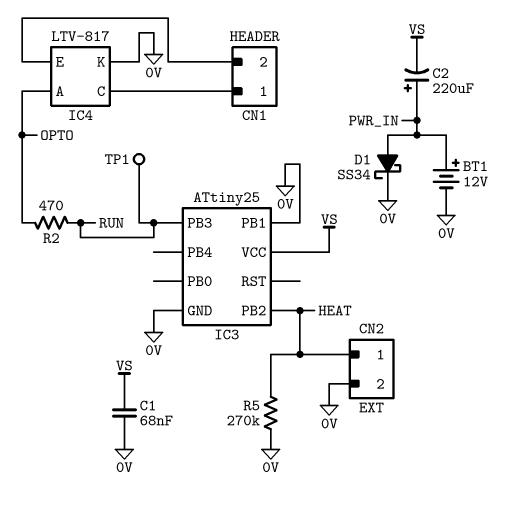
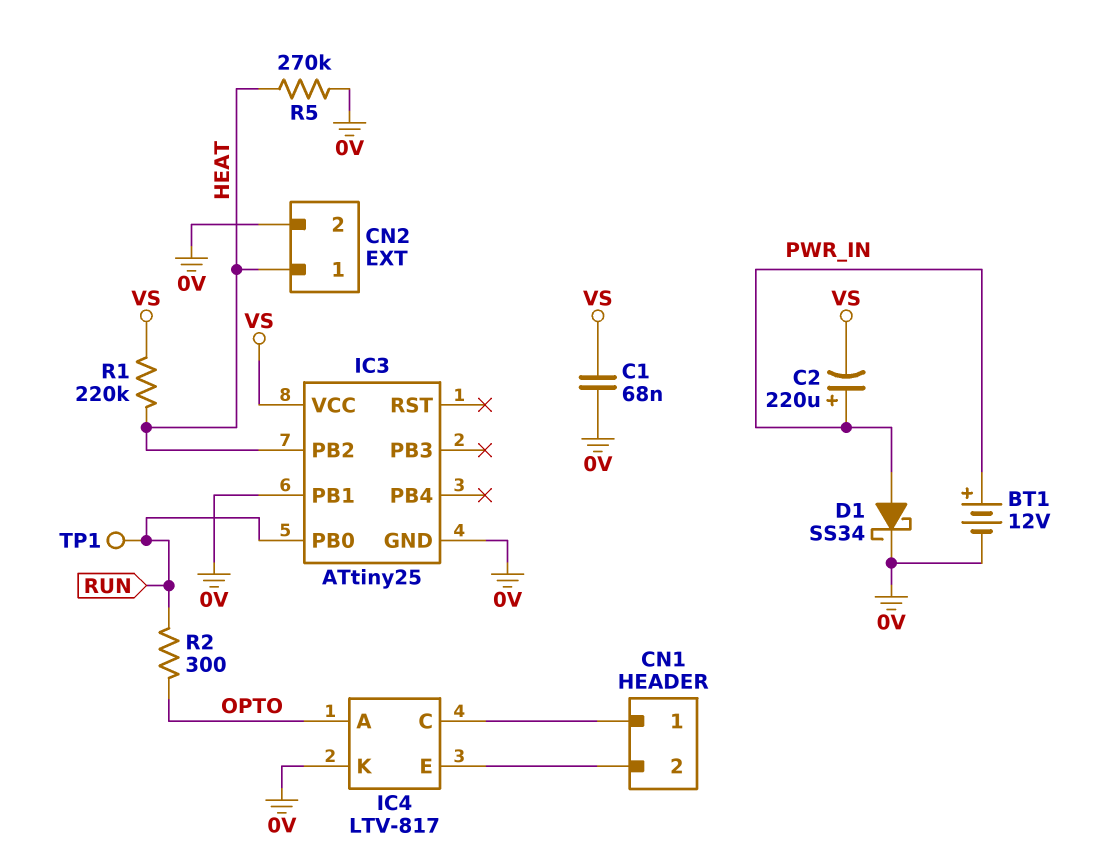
IC3 pin PB0: none -> RUN
IC3 pin PB3: RUN -> none
R1: none -> 220k (HEAT, VS)
R2: 470 (OPTO, RUN) -> 300 (OPTO, RUN)

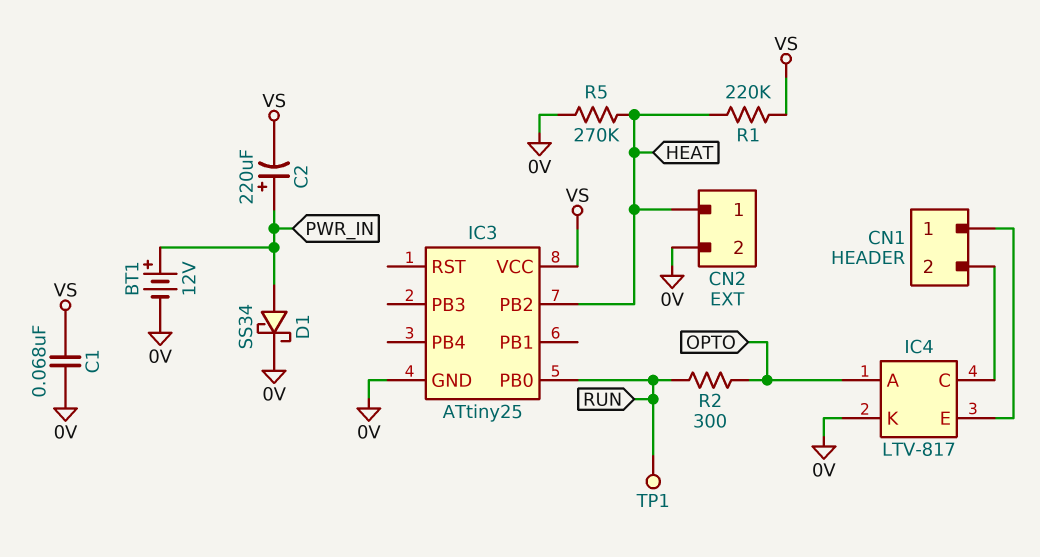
IC3 pin PB1: 0V -> none
IC4 pin C: CN1/1 -> CN1/2
IC4 pin E: CN1/2 -> CN1/1

